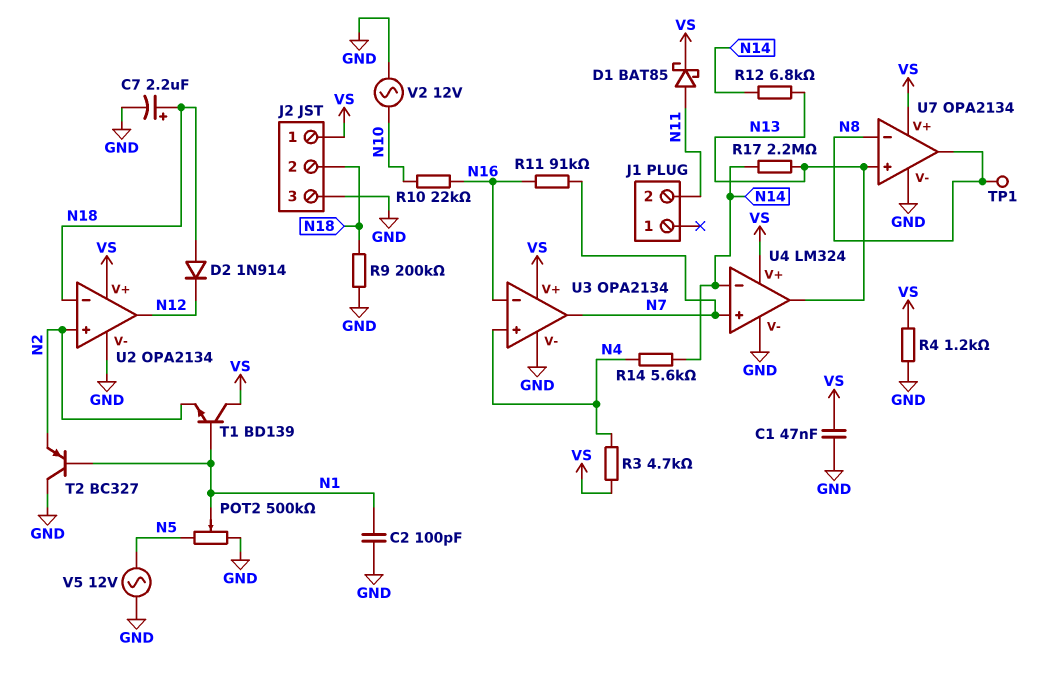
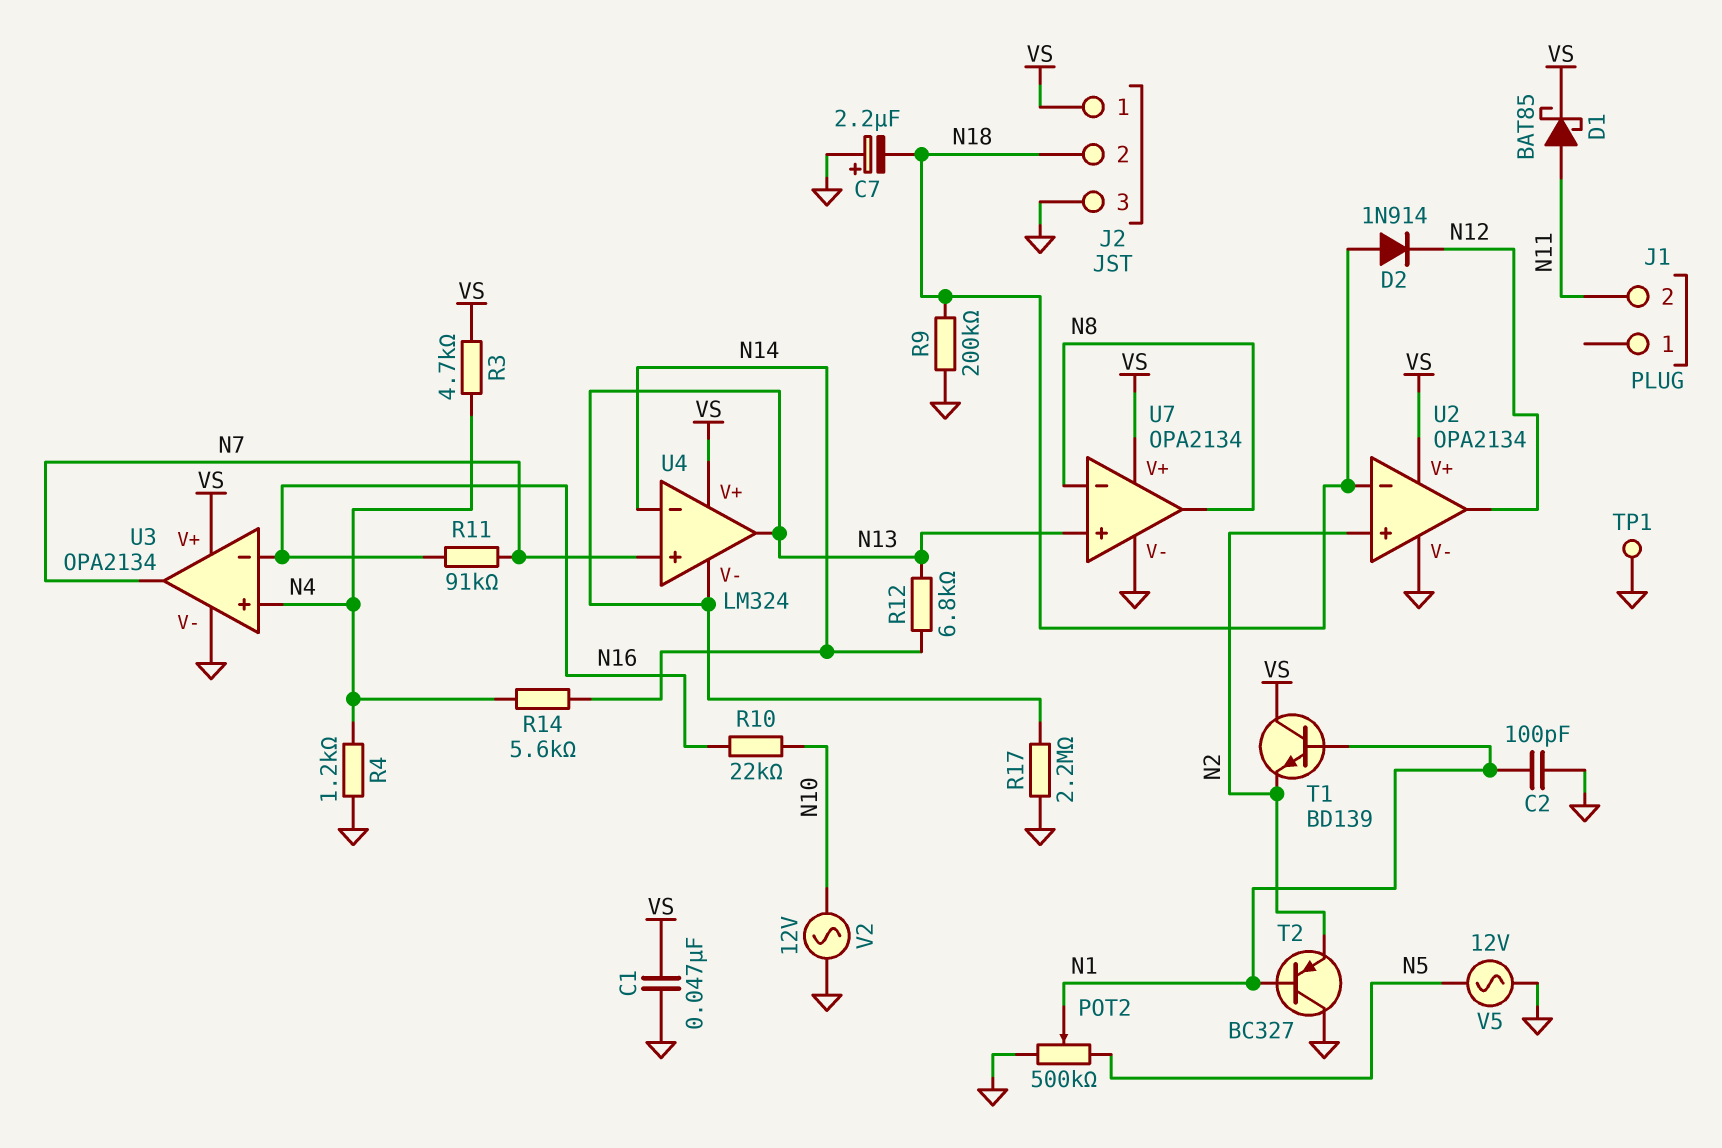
C7: 2.2uF (plus N18, minus GND) -> 2.2uF (plus GND, minus N18)
R4: 1.2k (GND, VS) -> 1.2k (GND, N4)
R17: 2.2M (N13, N14) -> 2.2M (GND, N13)
TP1: test point (N8) -> test point (GND)
U4 pin V-: GND -> N13

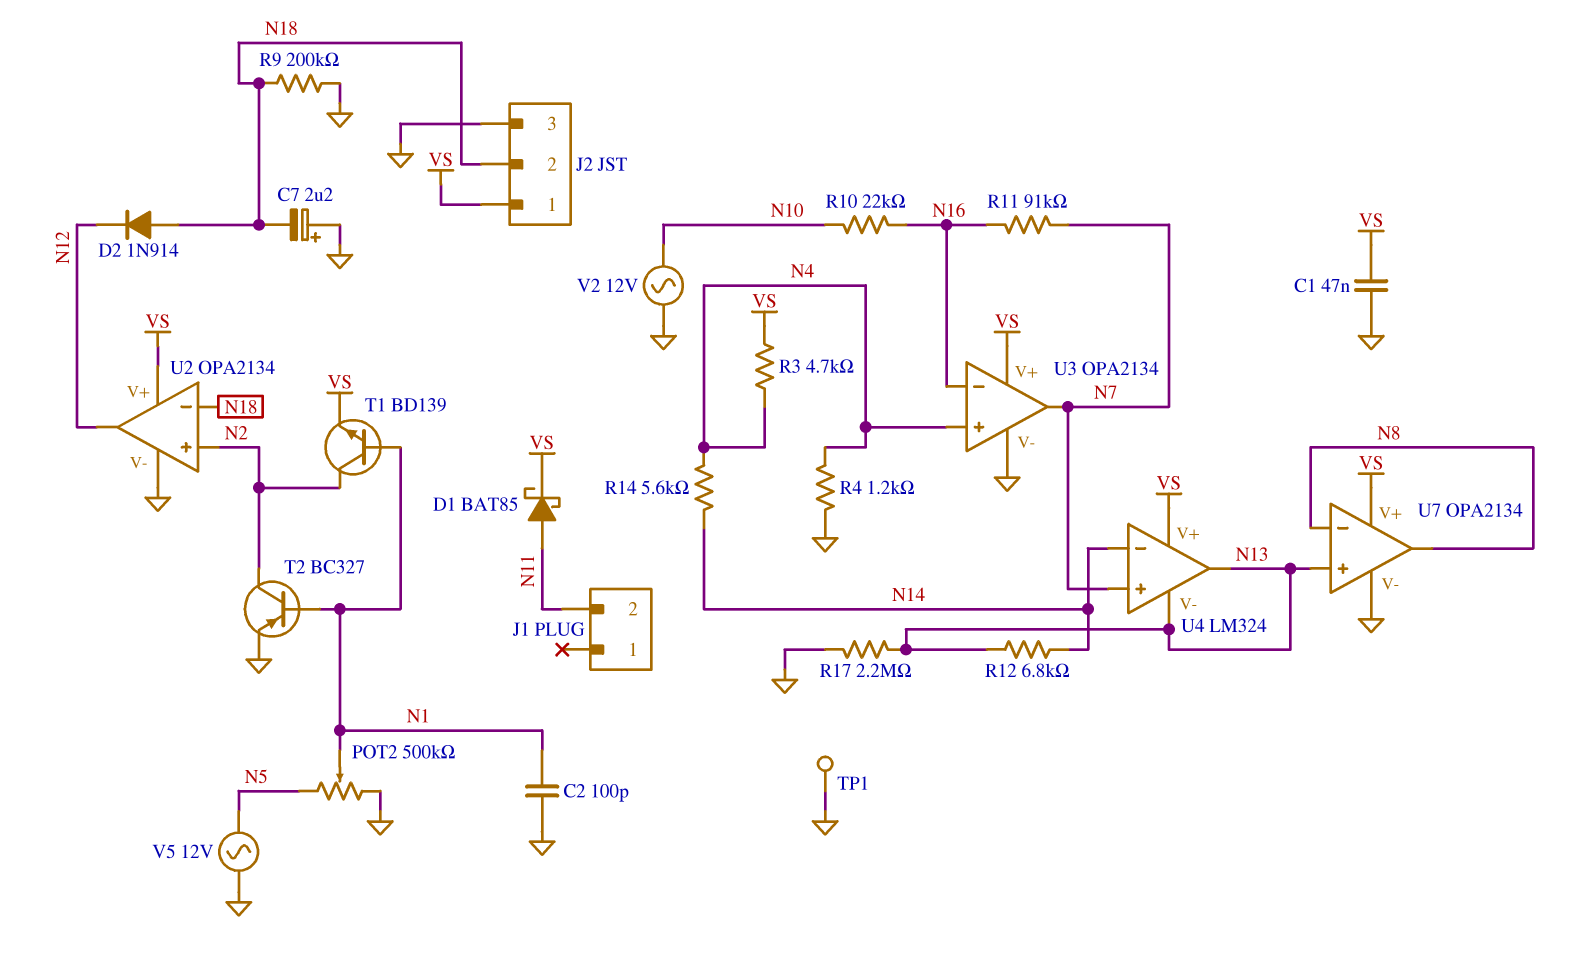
T1: NPN BD139 (B N1, C VS, E N2) -> NPN BD139 (B N1, C N2, E VS)
T2: PNP BC327 (B N1, C GND, E N2) -> PNP BC327 (B N1, C N2, E GND)

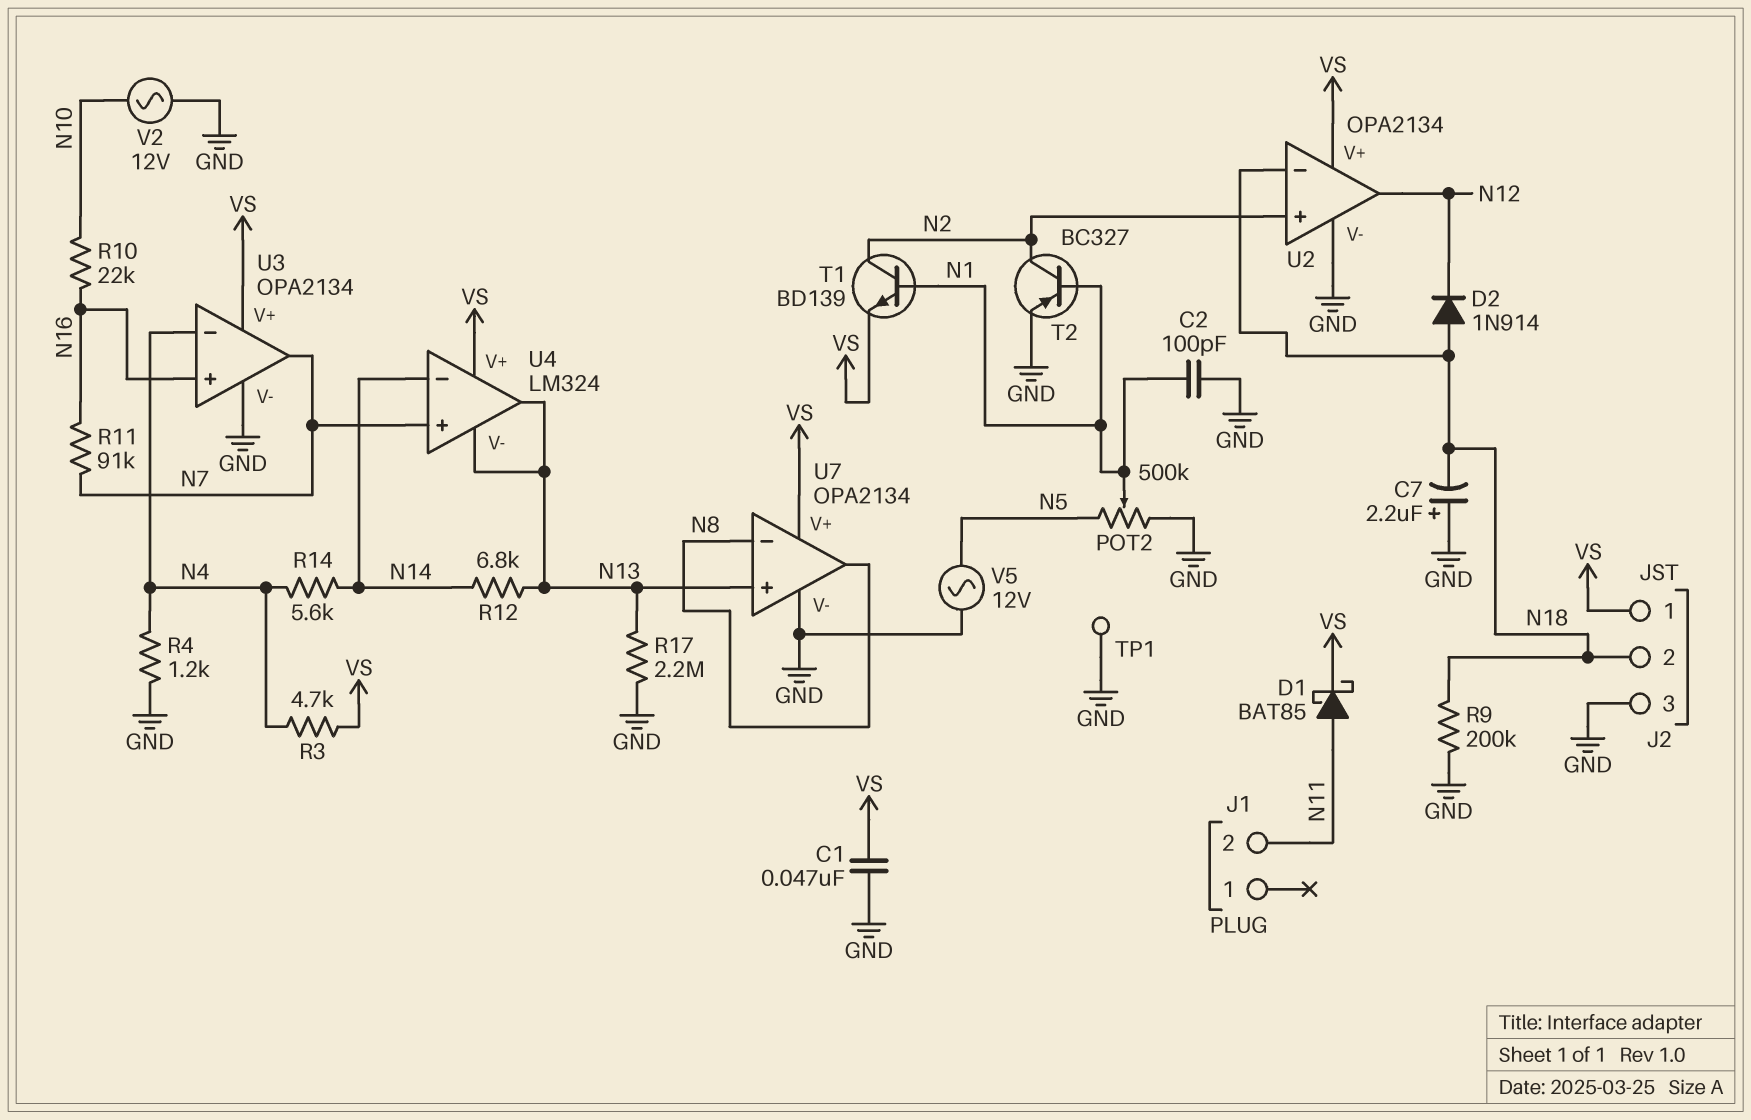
U3 pin in+: N4 -> N16
U3 pin in-: N16 -> N4

